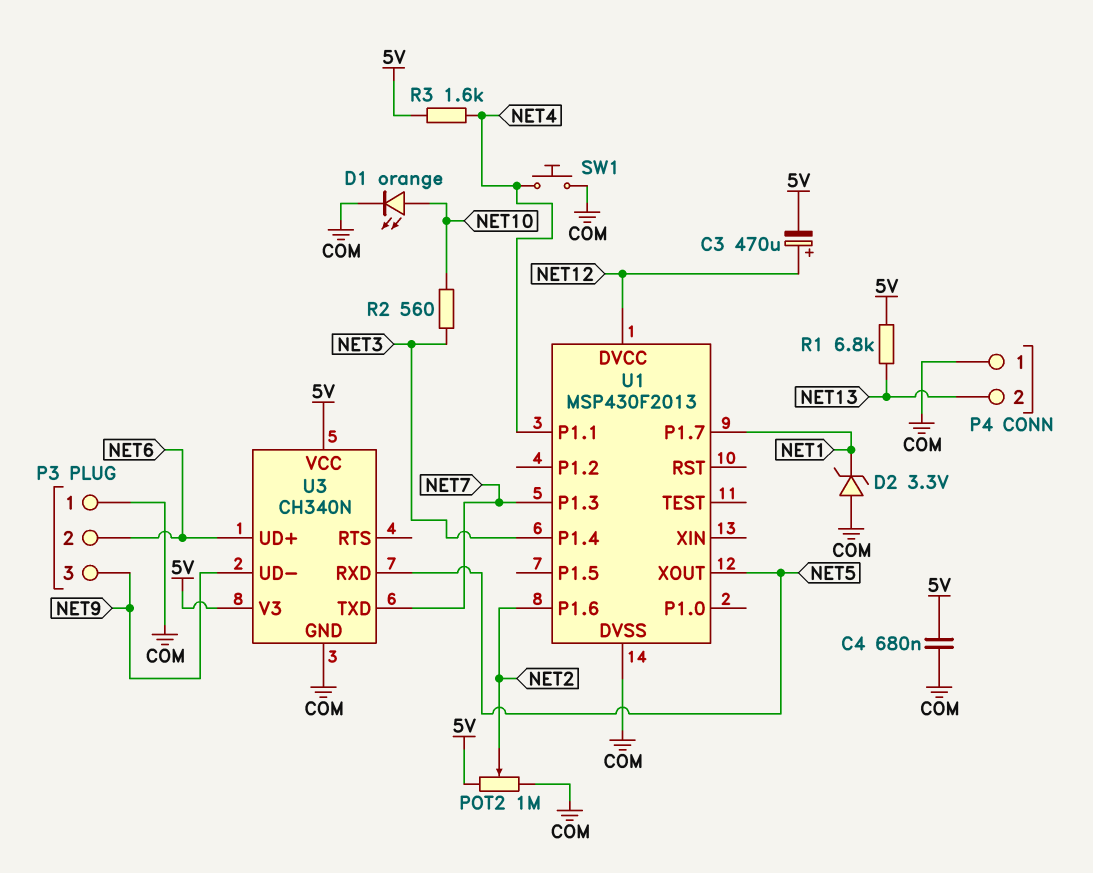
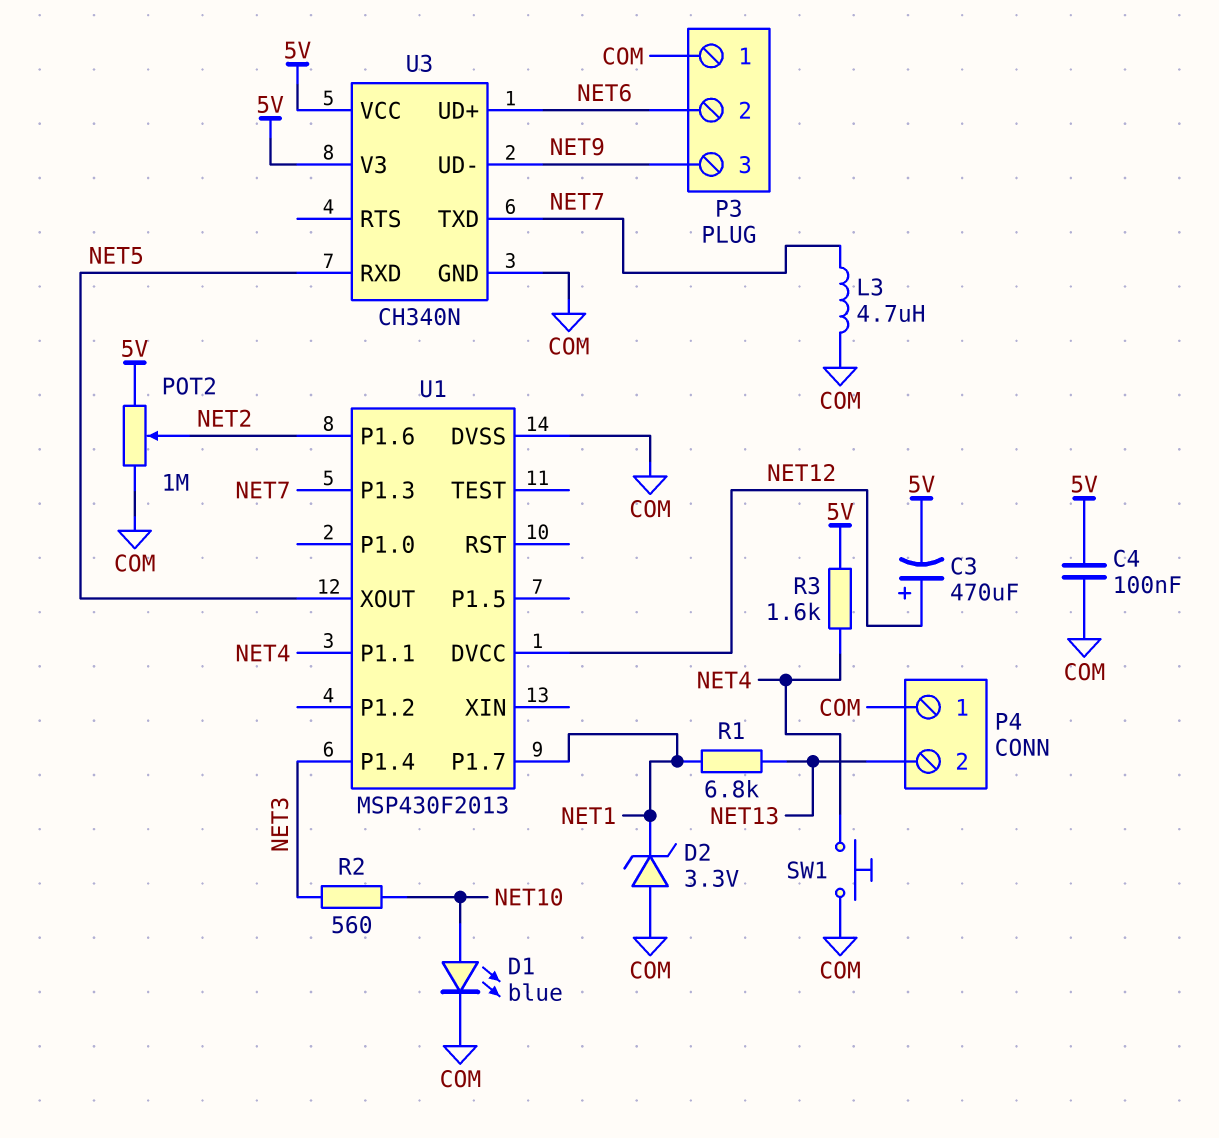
C4: 680nF (5V, COM) -> 100nF (5V, COM)
D1: LED orange (A NET10, K COM) -> LED blue (A NET10, K COM)
L3: none -> 4.7uH (COM, NET7)
R1: 6.8k (5V, NET13) -> 6.8k (NET1, NET13)

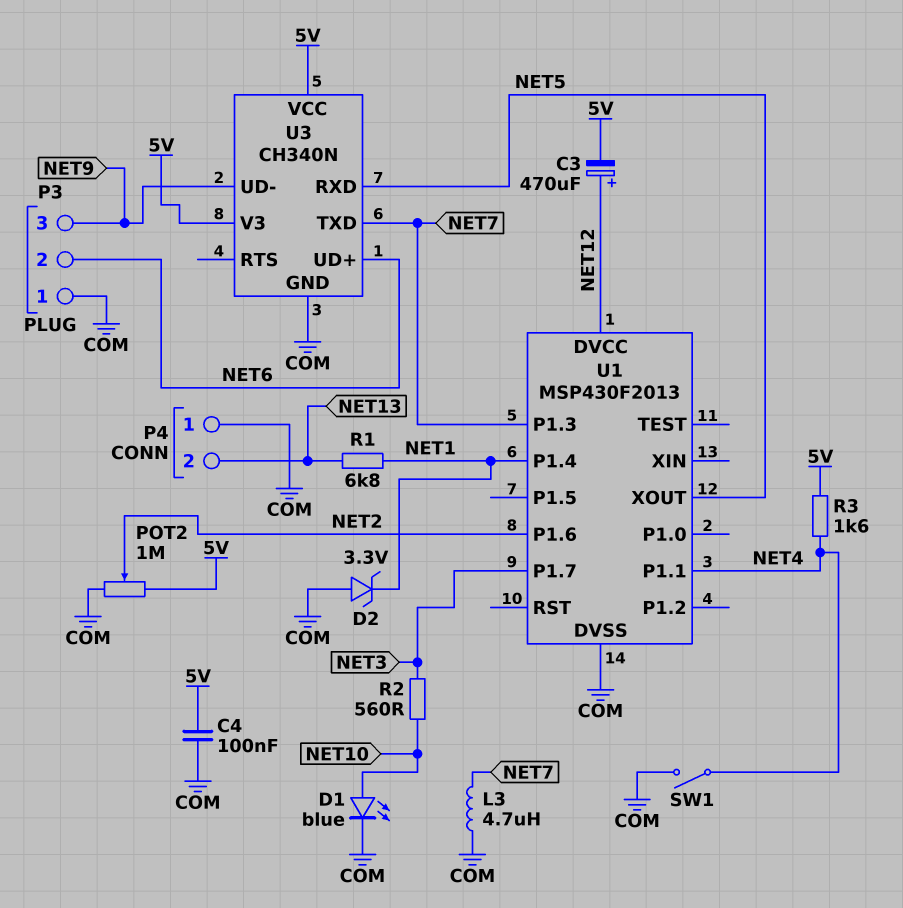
SW1: button (COM, NET4) -> switch (COM, NET4)
U1 pin P1.4: NET3 -> NET1
U1 pin P1.7: NET1 -> NET3

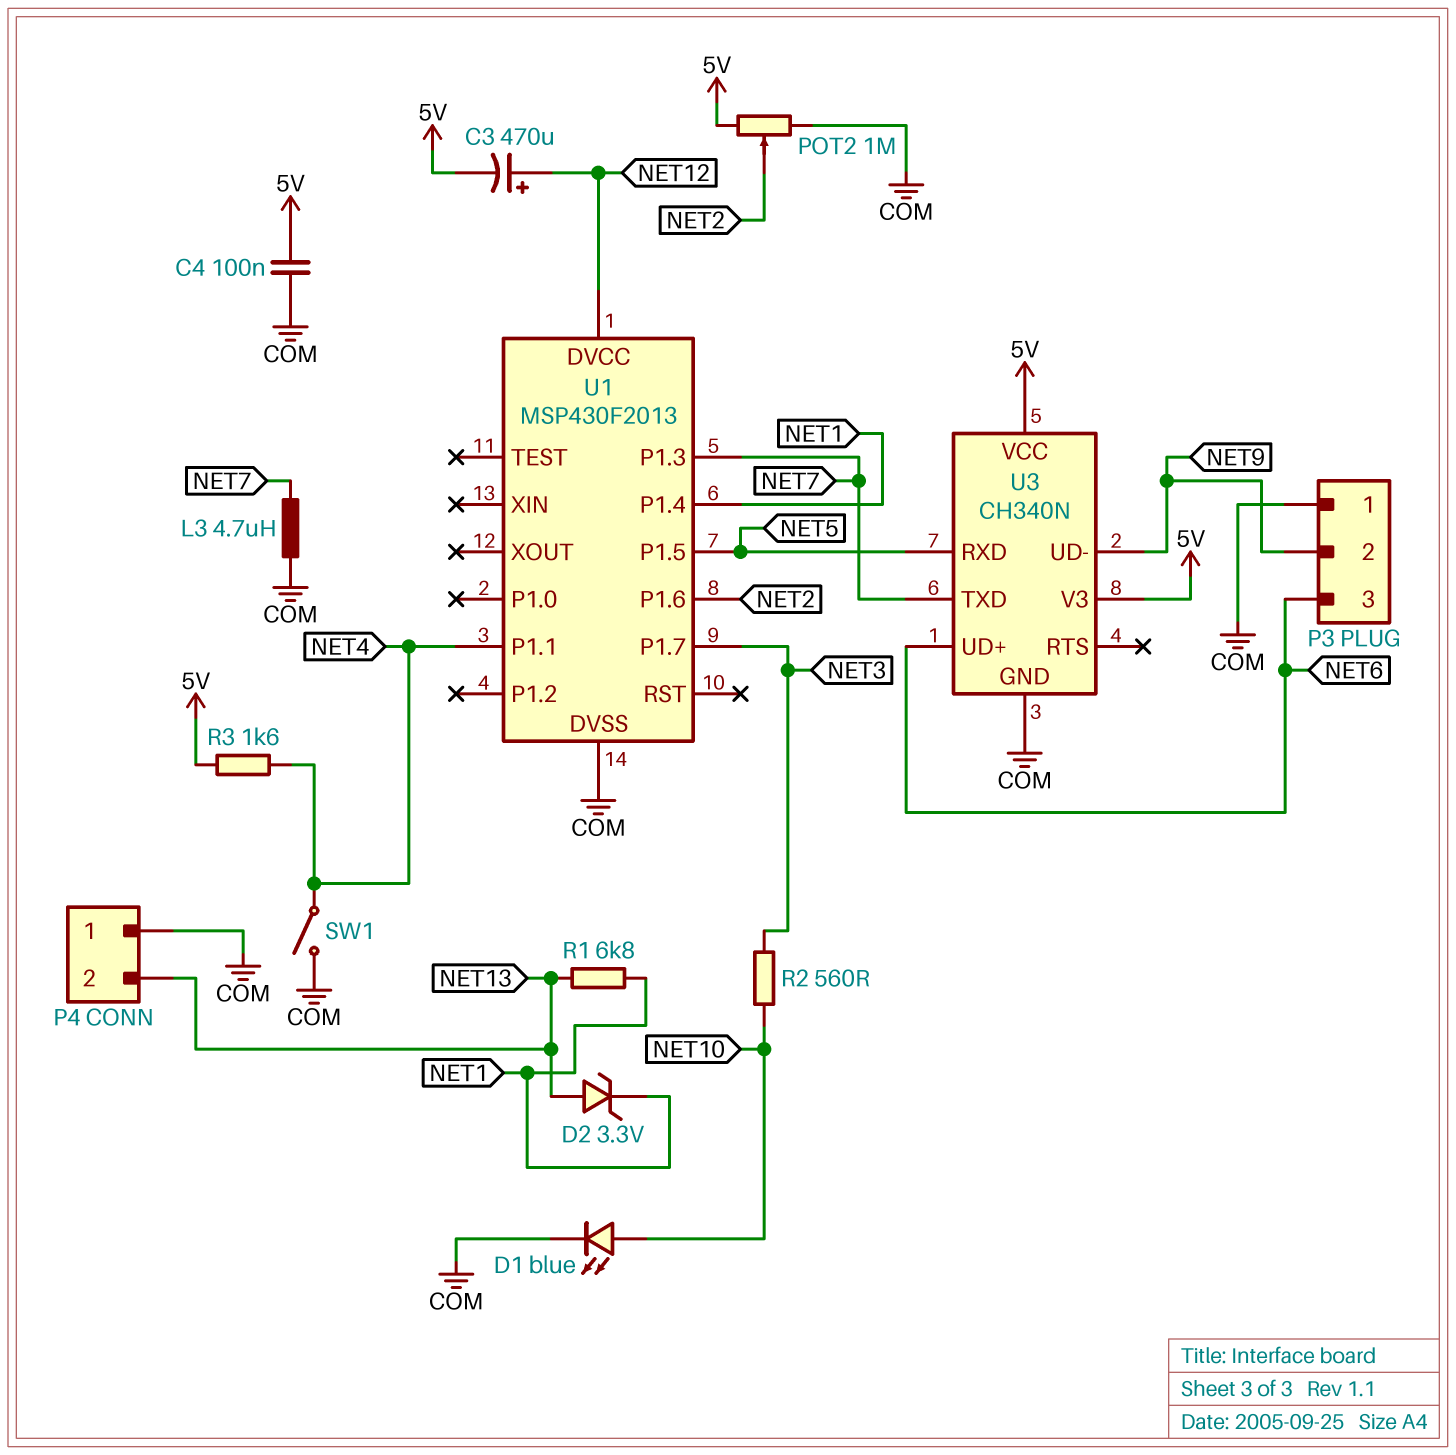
D2: zener 3.3V (A COM, K NET1) -> zener 3.3V (A NET13, K NET1)
P3 pin 2: NET6 -> NET9
P3 pin 3: NET9 -> NET6
U1 pin P1.5: none -> NET5
U1 pin XOUT: NET5 -> none

